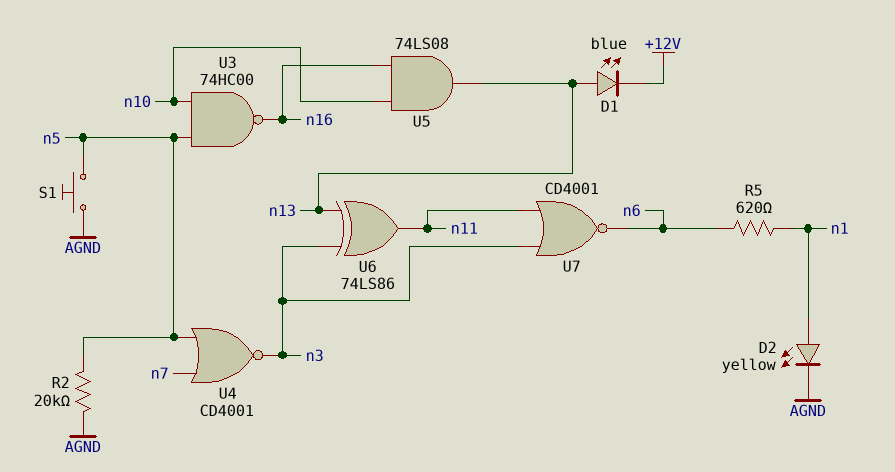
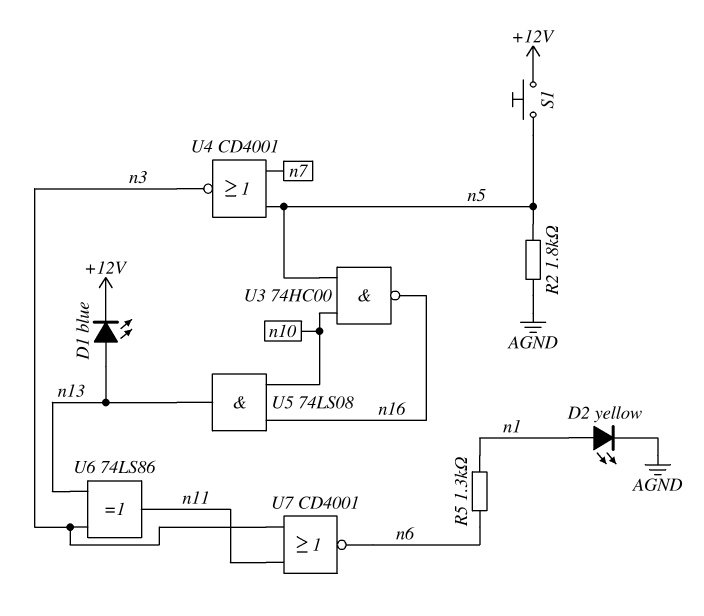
R2: 20k (AGND, n5) -> 1.8k (AGND, n5)
R5: 620 (n1, n6) -> 1.3k (n1, n6)
S1: button (AGND, n5) -> button (+12V, n5)

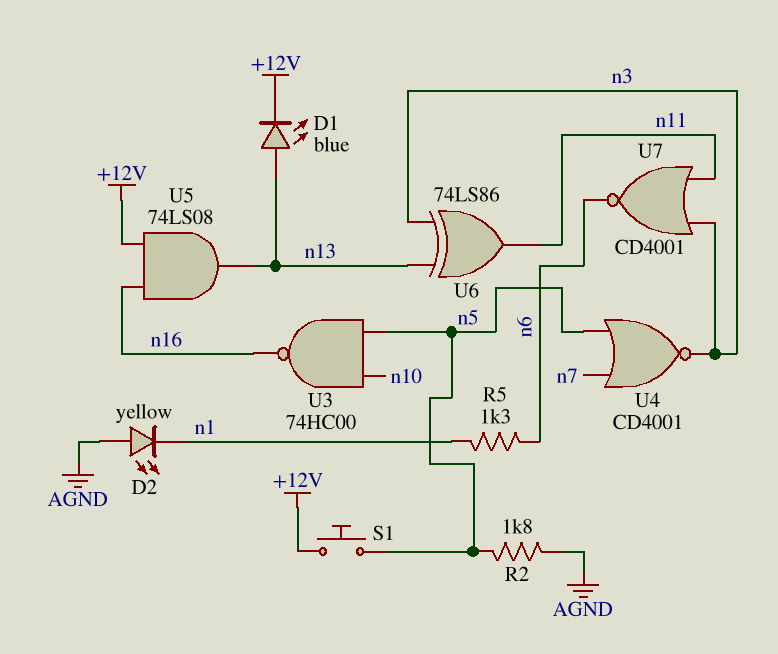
D2: LED yellow (A n1, K AGND) -> LED yellow (A AGND, K n1)
U5: AND 74LS08 (in n10, in n16, out n13) -> AND 74LS08 (in +12V, in n16, out n13)

